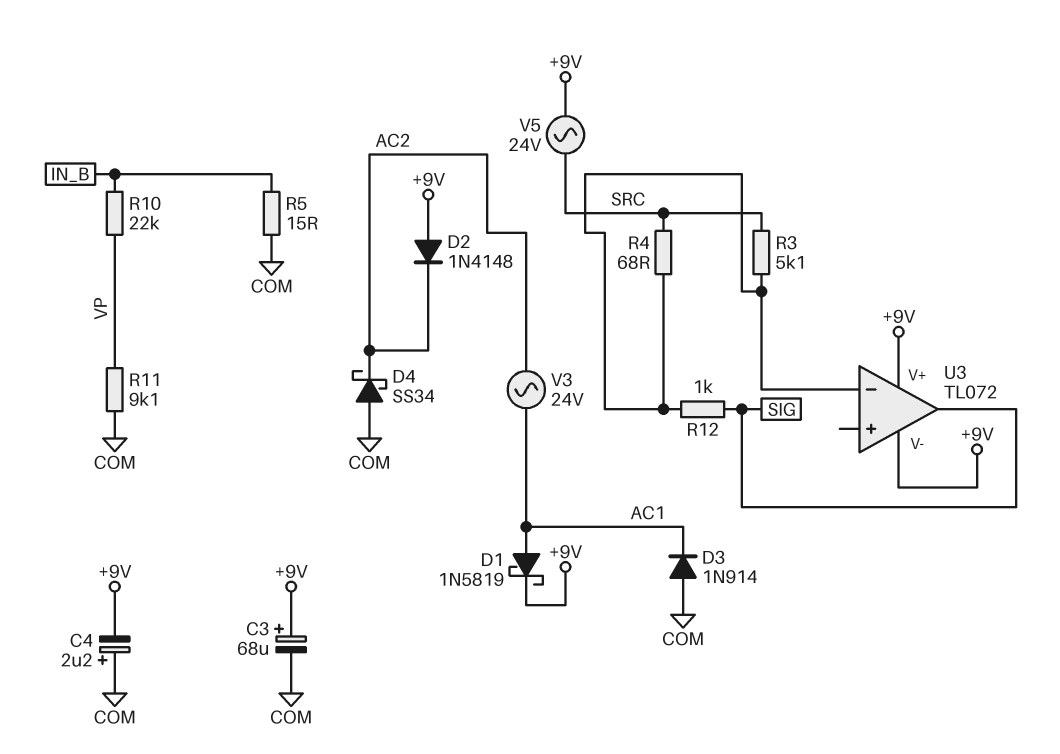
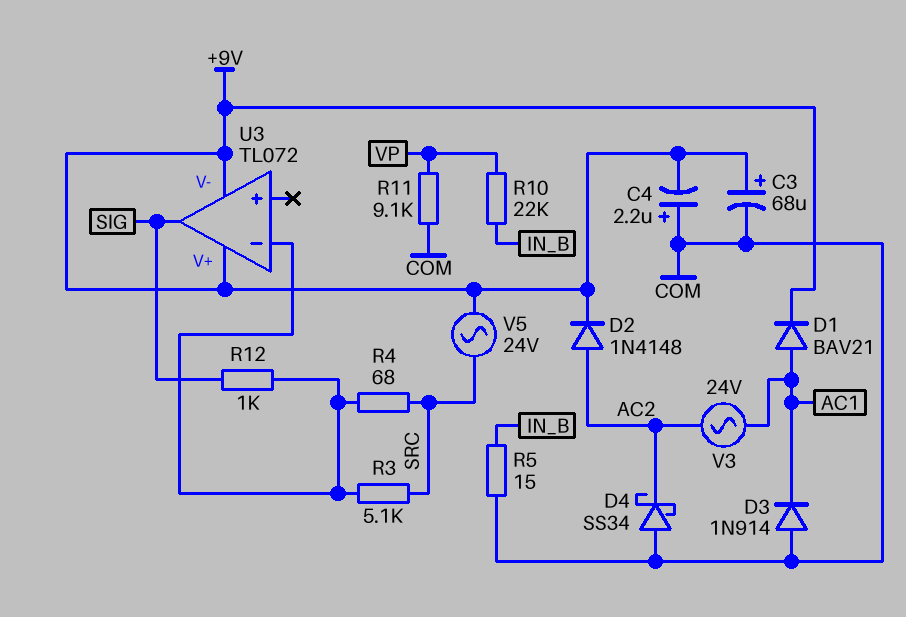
D1: schottky 1N5819 (A AC1, K +9V) -> diode BAV21 (A AC1, K +9V)
D2: diode 1N4148 (A +9V, K AC2) -> diode 1N4148 (A AC2, K +9V)

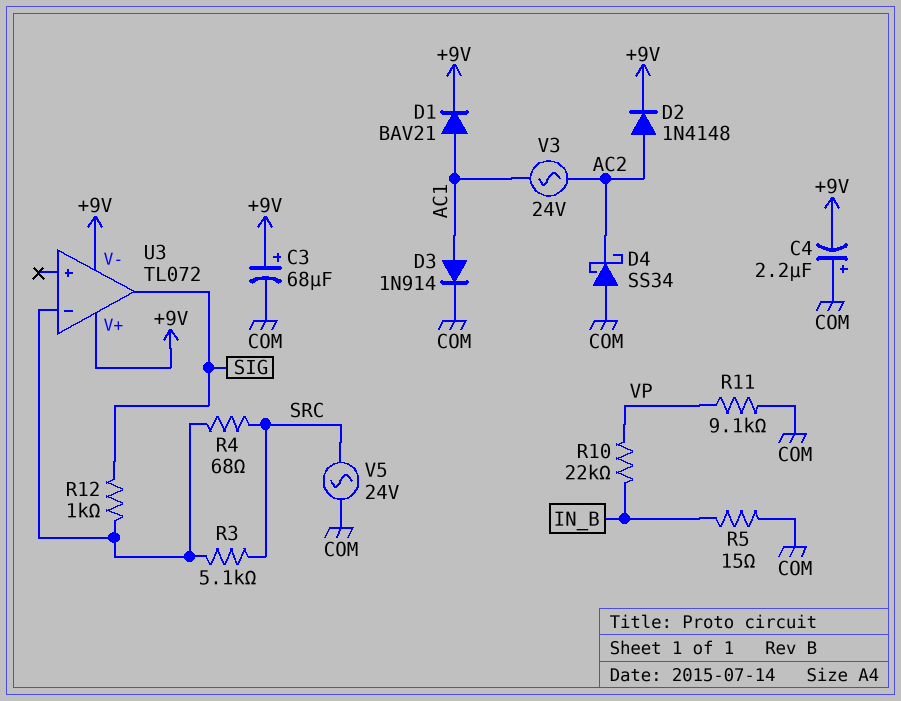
D3: diode 1N914 (A COM, K AC1) -> diode 1N914 (A AC1, K COM)
V5: AC 24V (+9V, SRC) -> AC 24V (COM, SRC)

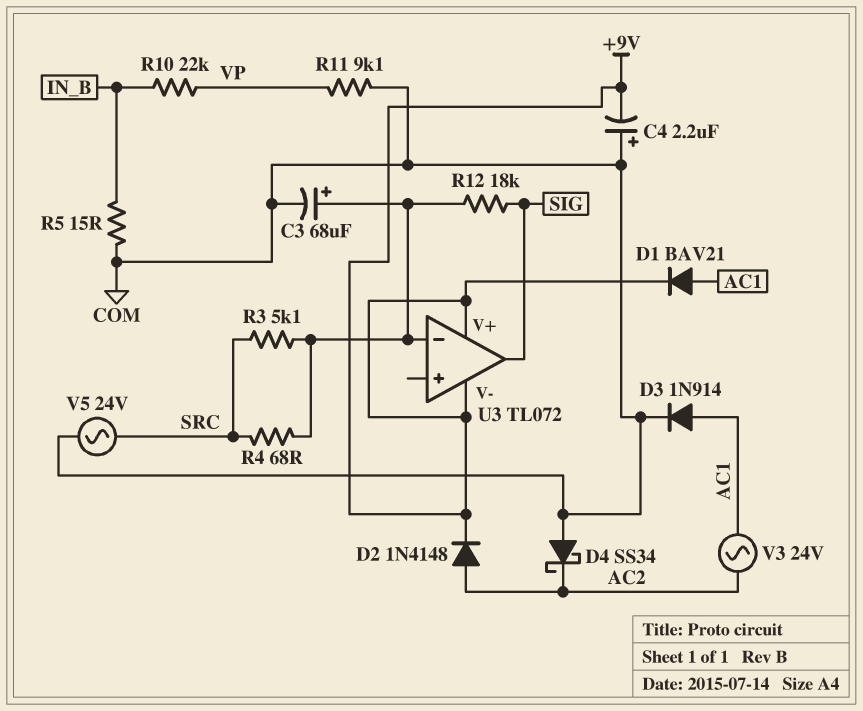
C3: 68uF (plus +9V, minus COM) -> 68uF (plus U3/in-, minus COM)
R12: 1k (SIG, U3/in-) -> 18k (SIG, U3/in-)

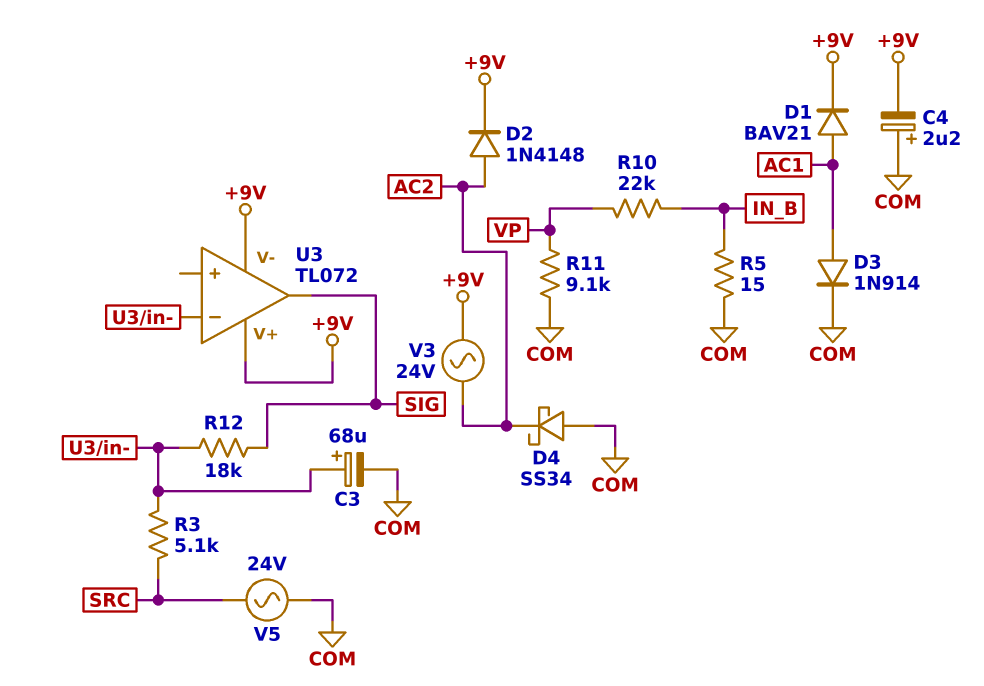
R4: 68 (SRC, U3/in-) -> none
V3: AC 24V (AC1, AC2) -> AC 24V (+9V, AC2)

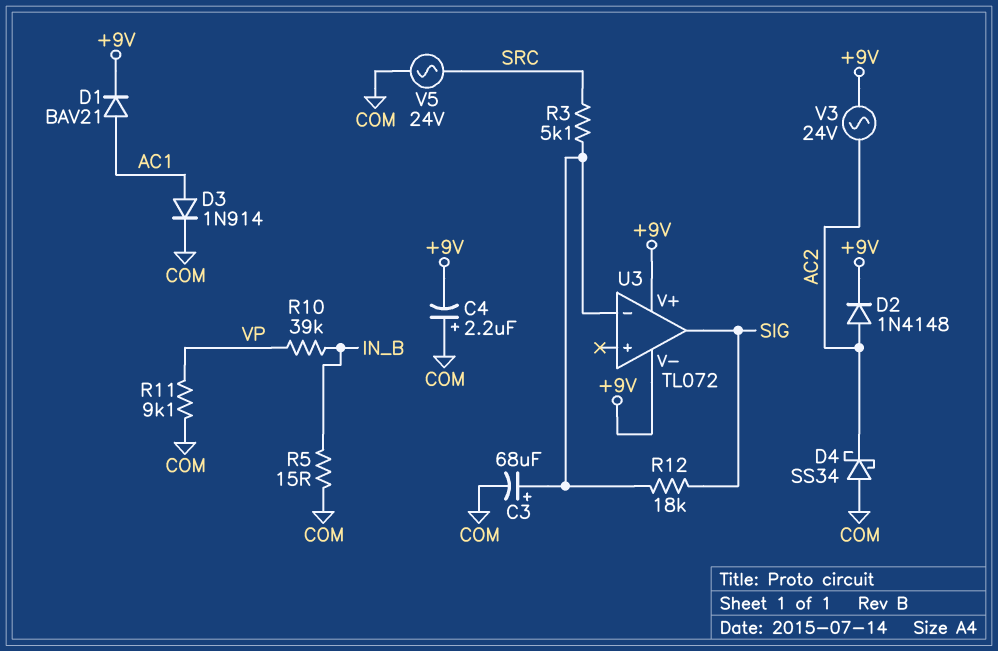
R10: 22k (IN_B, VP) -> 39k (IN_B, VP)

